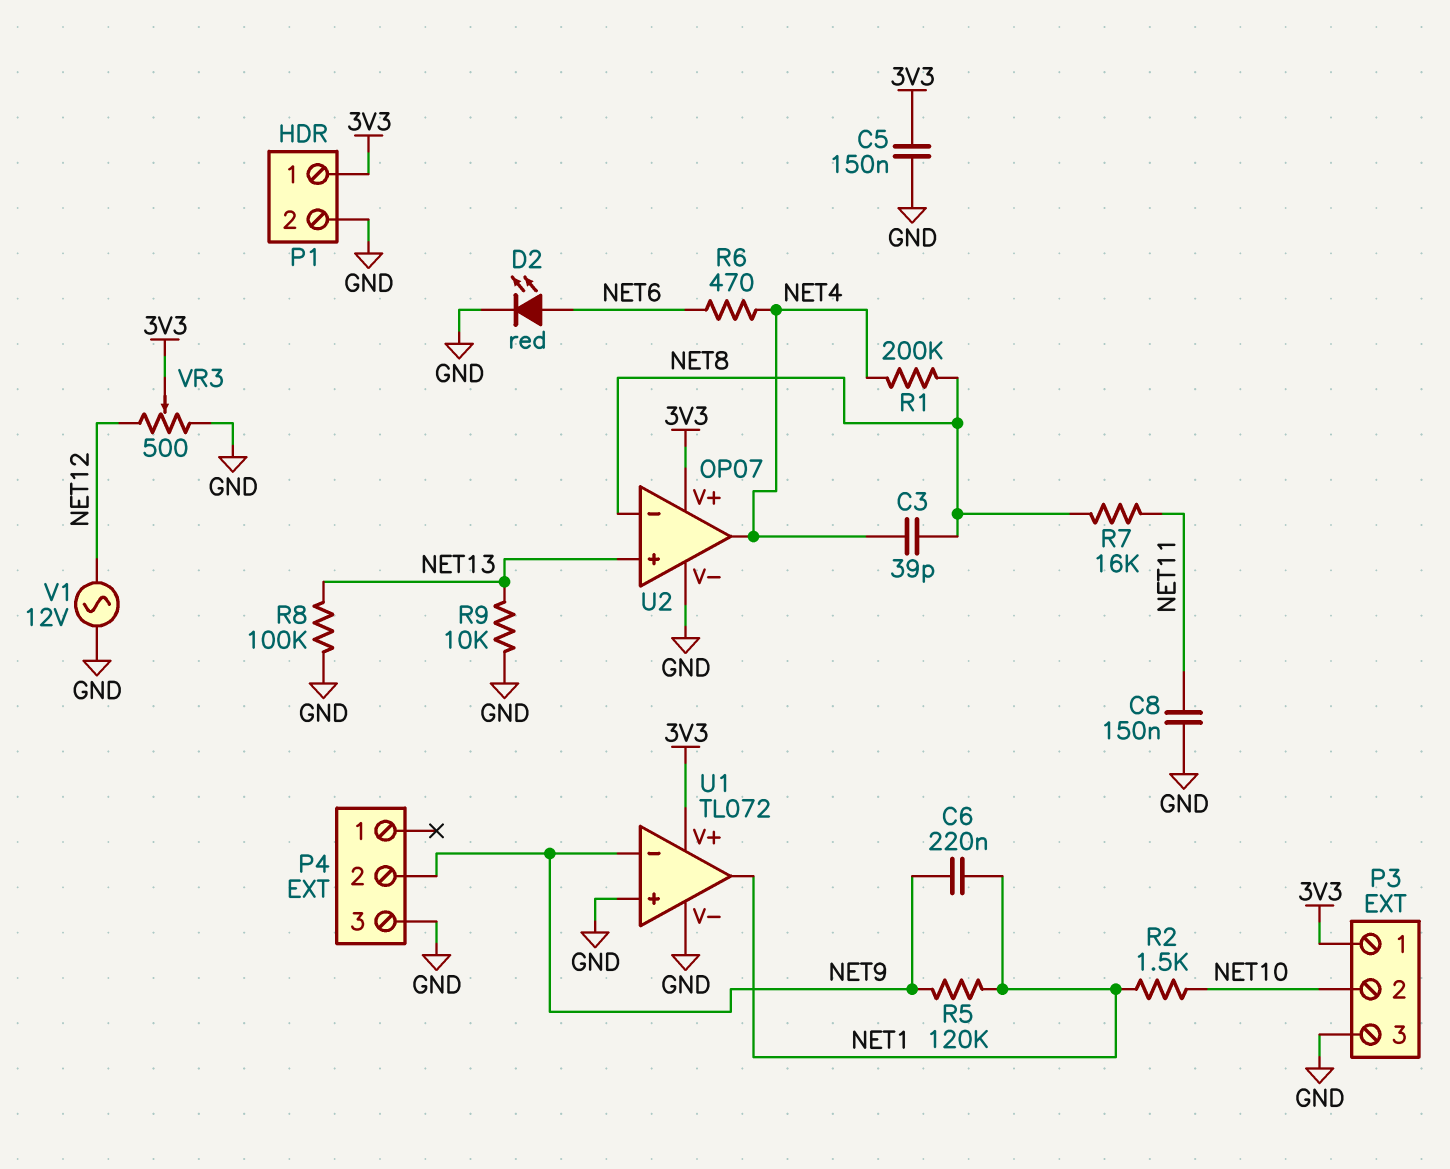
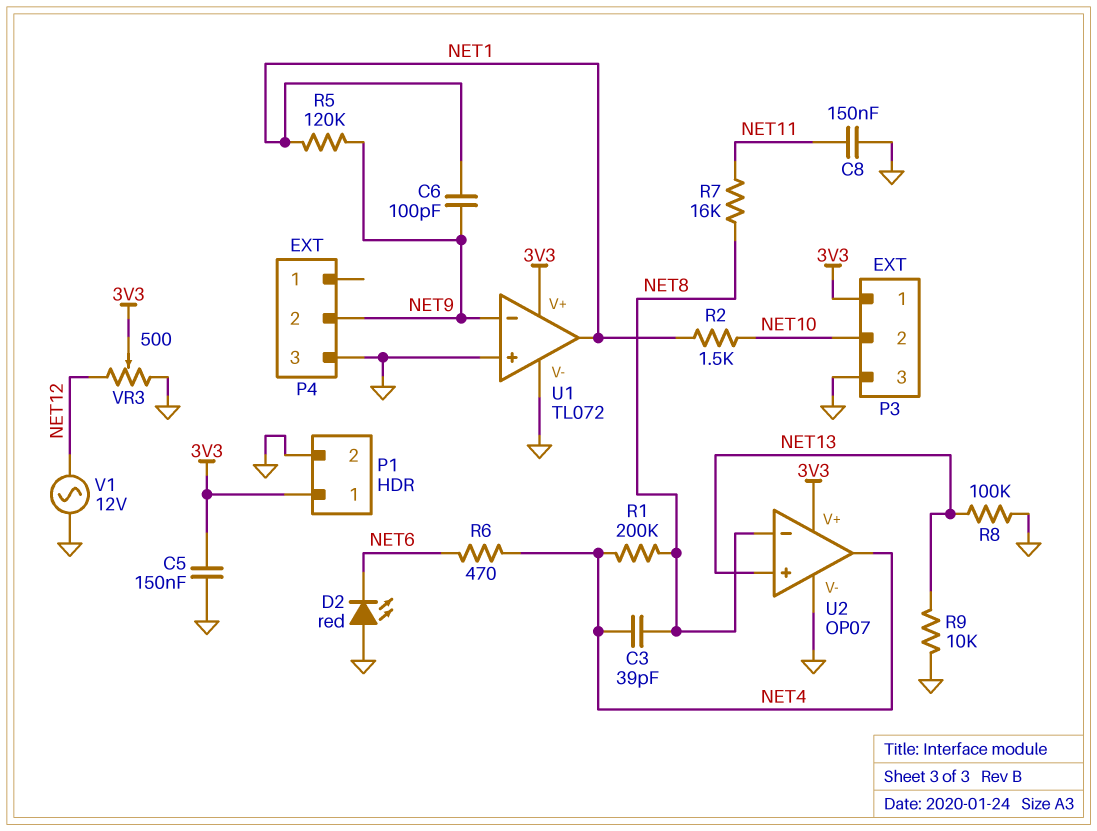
C6: 220nF (NET1, NET9) -> 100pF (NET1, NET9)
D2: LED red (A NET6, K GND) -> LED red (A GND, K NET6)

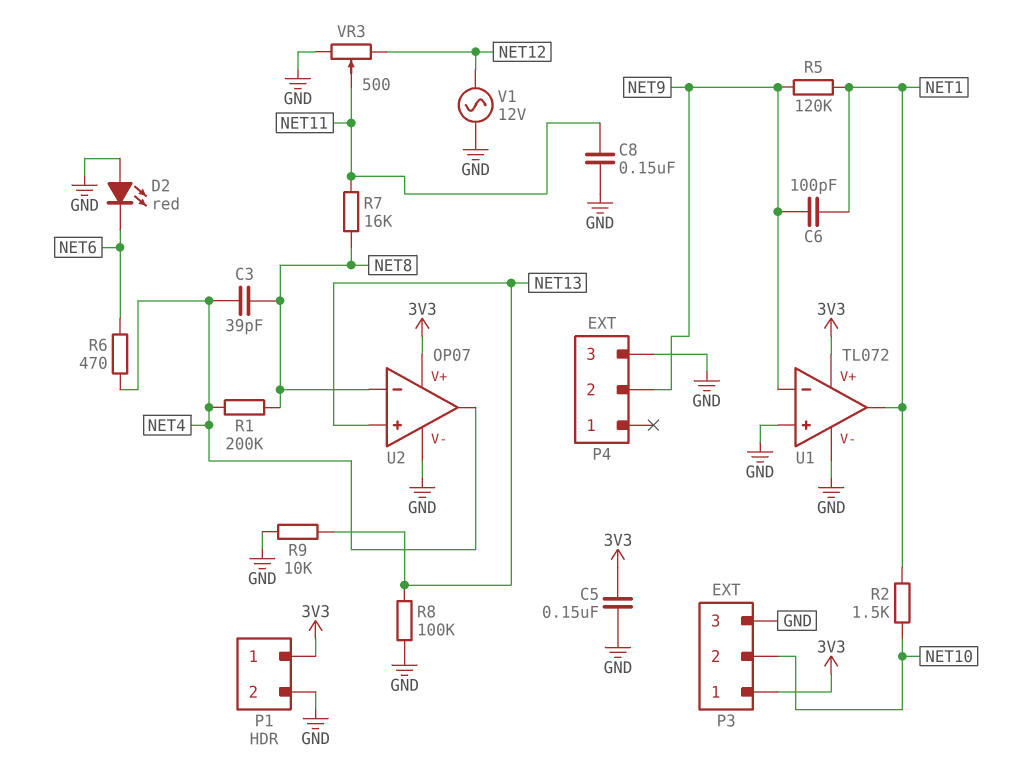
VR3: 500 (GND, NET12, wiper 3V3) -> 500 (GND, NET12, wiper NET11)

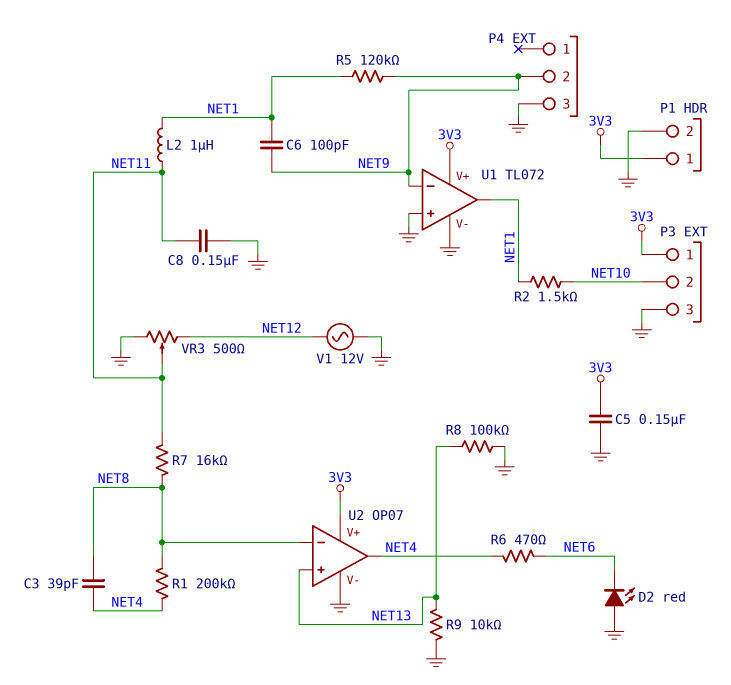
L2: none -> 1uH (NET1, NET11)

